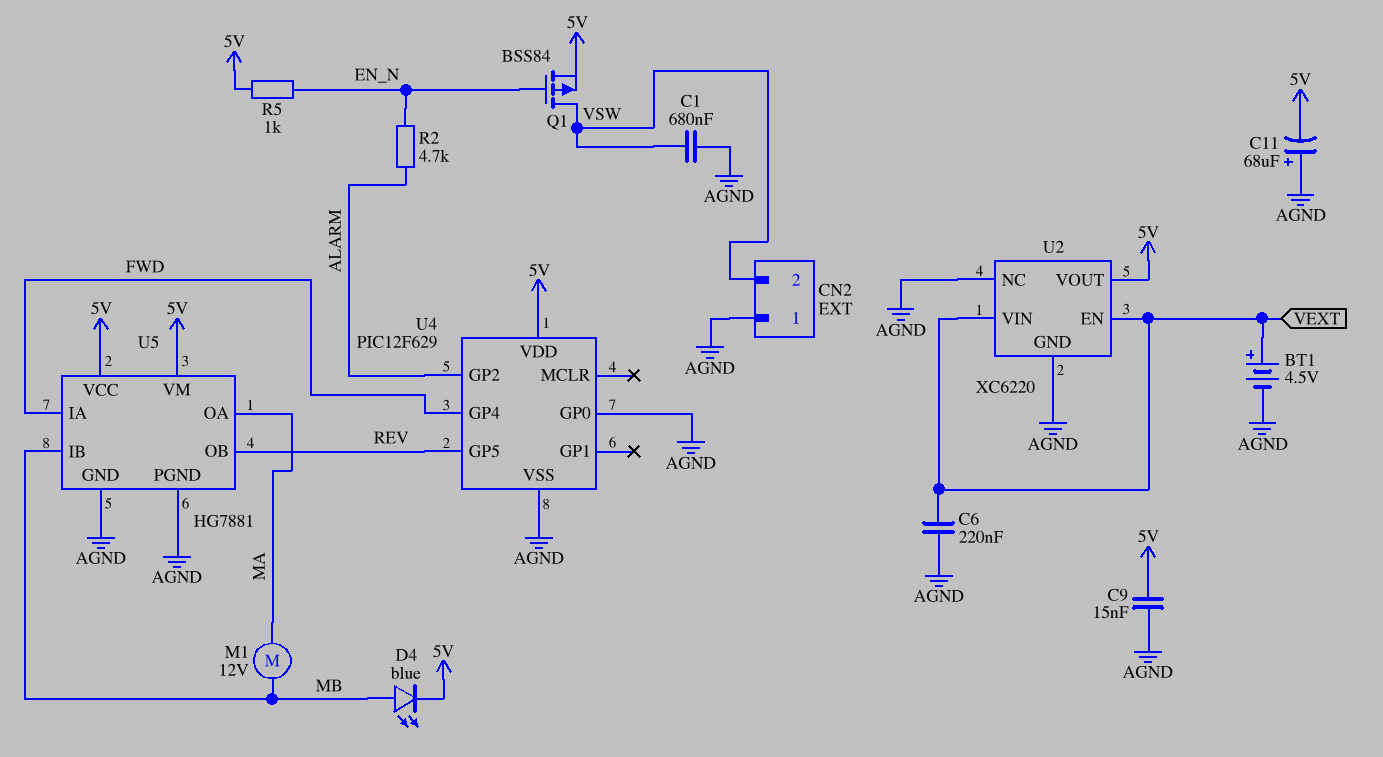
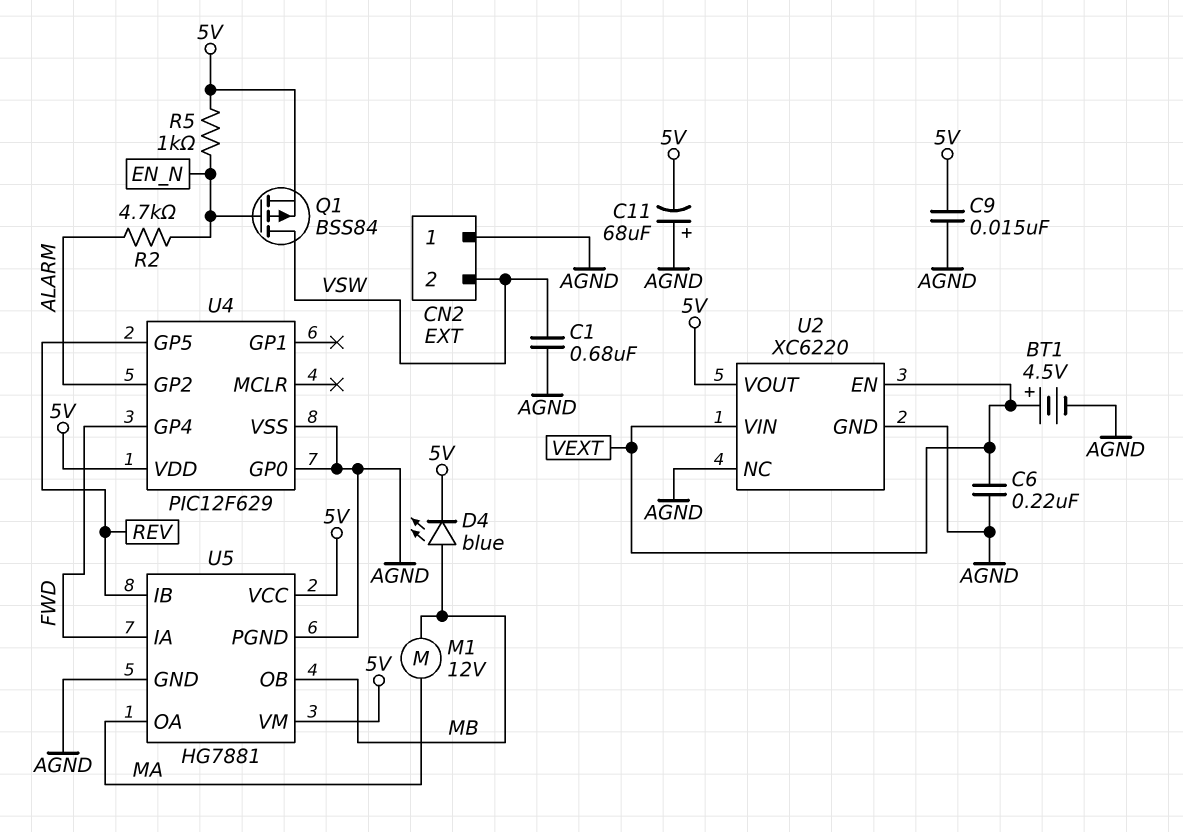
U5 pin IB: MB -> REV
U5 pin OB: REV -> MB

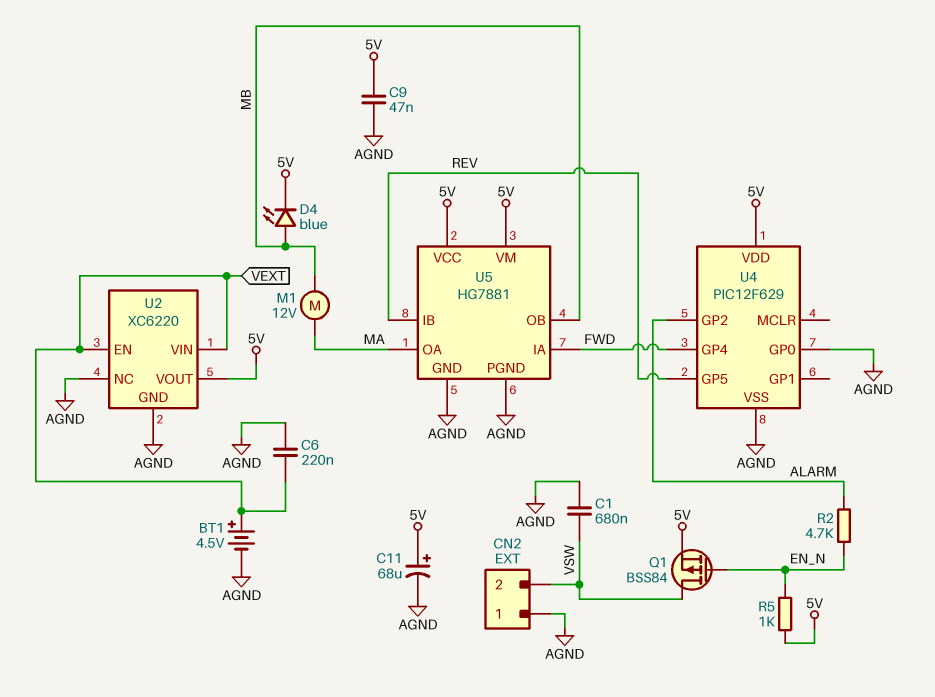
C9: 15nF (5V, AGND) -> 47nF (5V, AGND)
C11: 68uF (plus AGND, minus 5V) -> 68uF (plus 5V, minus AGND)

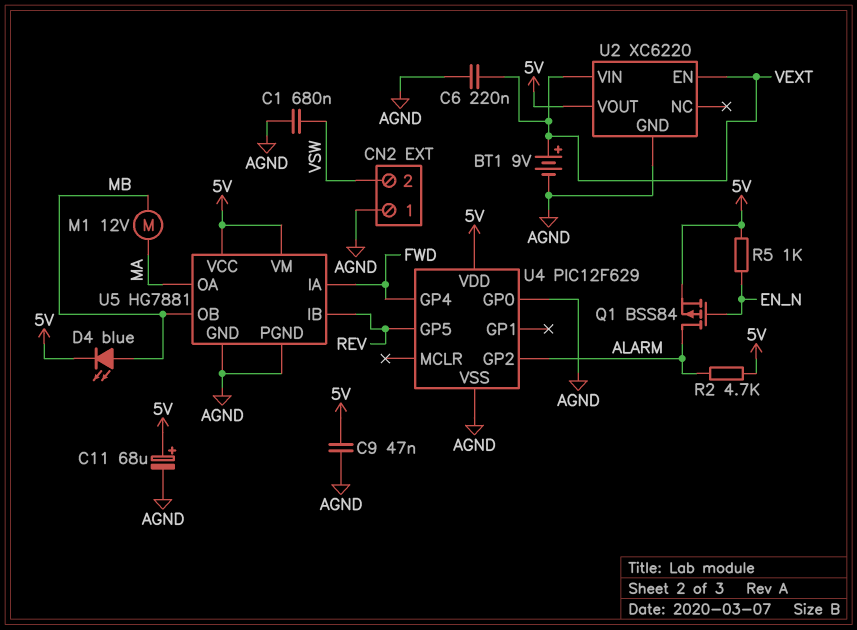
BT1: 4.5V (plus VEXT, minus AGND) -> 9V (plus VEXT, minus AGND)
Q1: PMOS BSS84 (G EN_N, D VSW, S 5V) -> PMOS BSS84 (G EN_N, D ALARM, S 5V)
R2: 4.7k (ALARM, EN_N) -> 4.7k (5V, ALARM)
U2 pin NC: AGND -> none

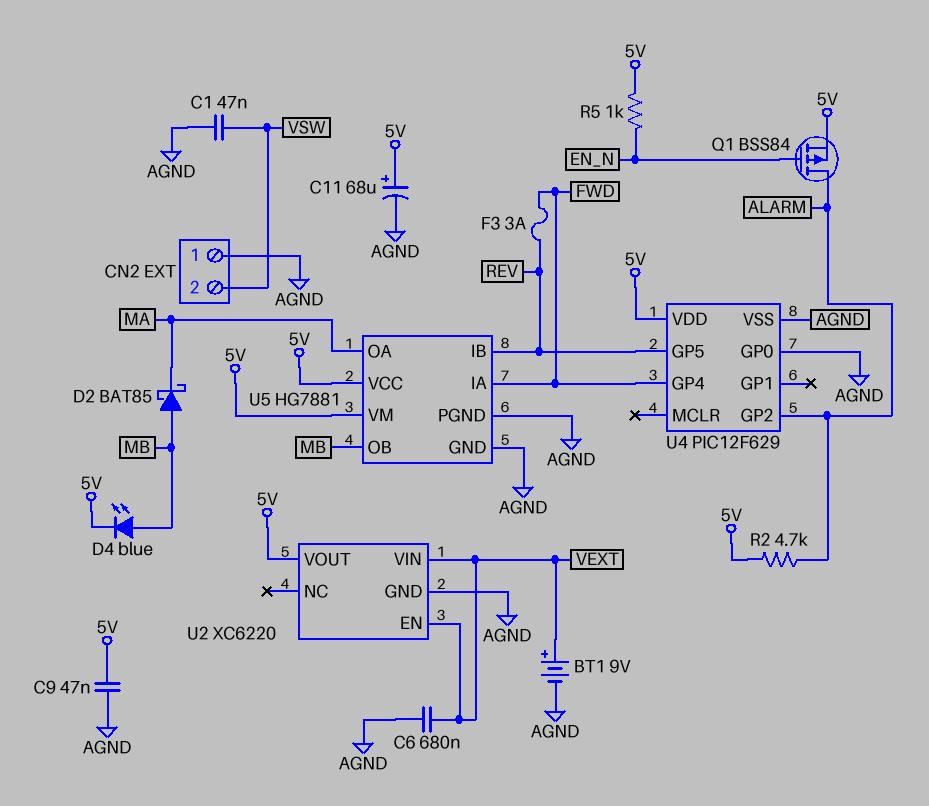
C1: 680nF (AGND, VSW) -> 47nF (AGND, VSW)
C6: 220nF (AGND, VEXT) -> 680nF (AGND, VEXT)
D2: none -> schottky BAT85 (A MB, K MA)
F3: none -> 3A (FWD, REV)
M1: motor 12V (MA, MB) -> none

